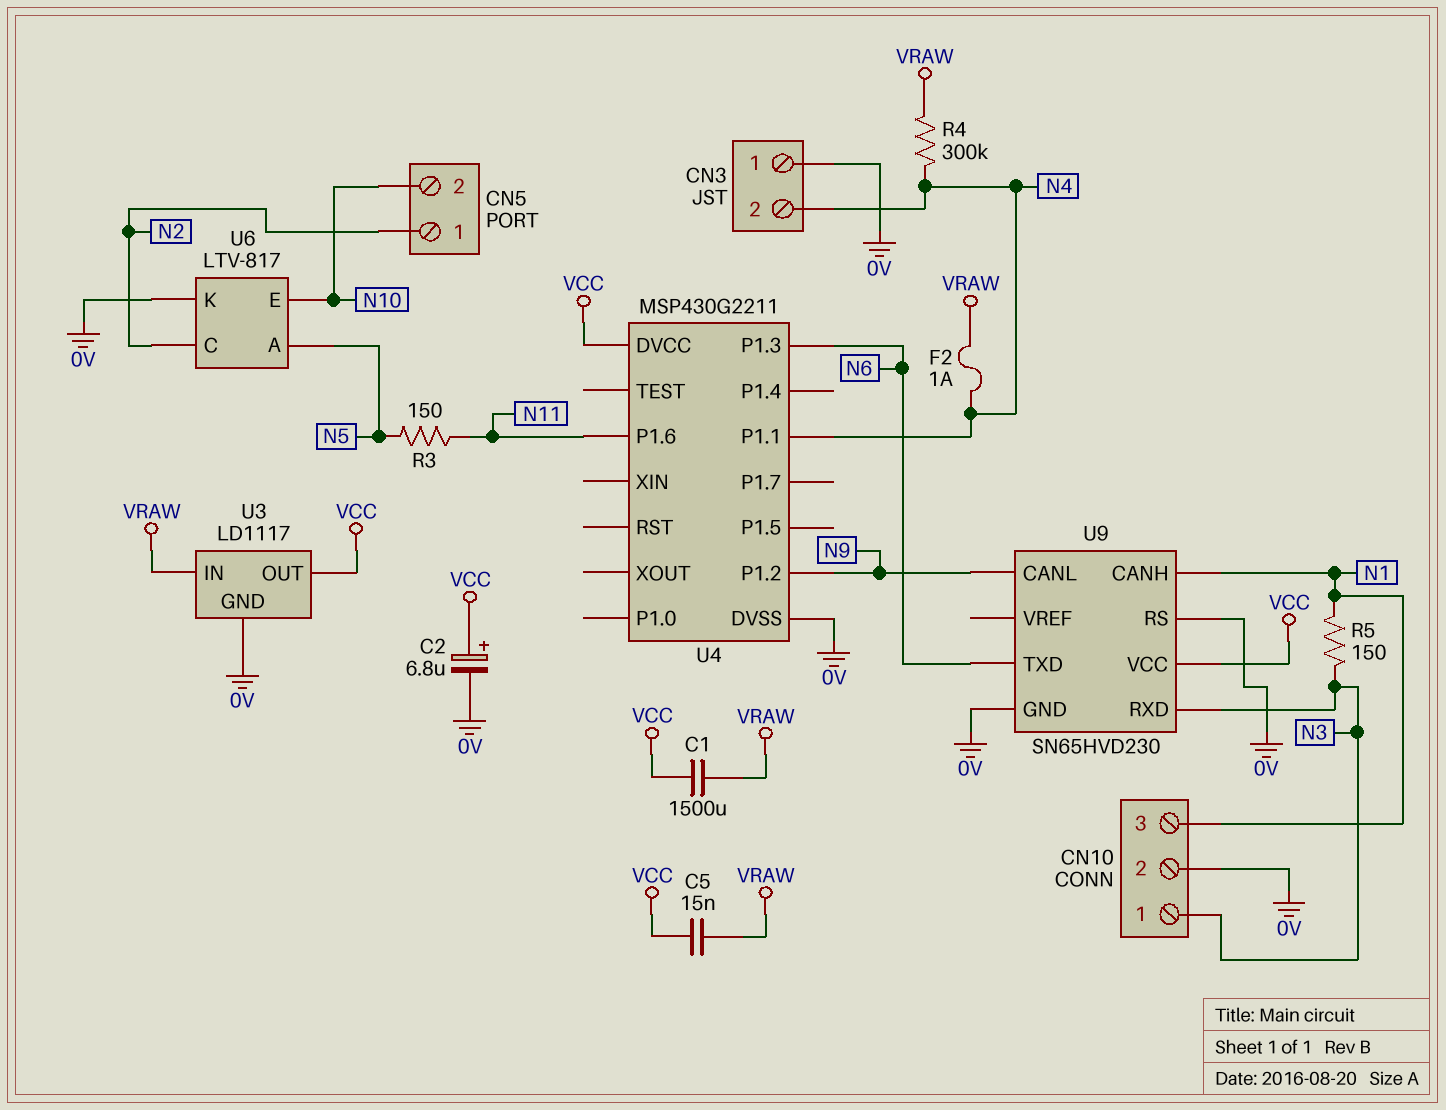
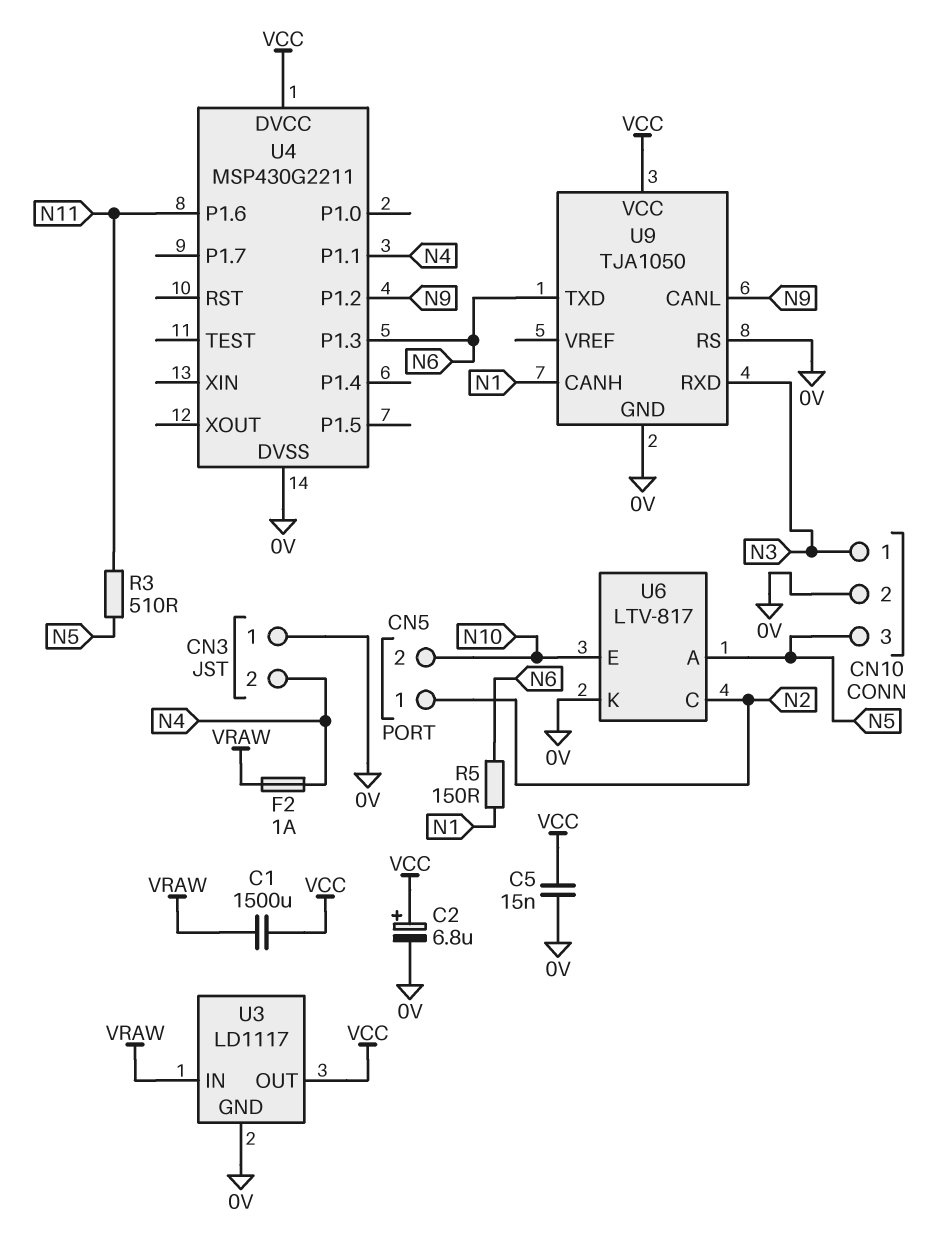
C5: 15nF (VCC, VRAW) -> 15nF (0V, VCC)
CN10 pin 3: N1 -> N5
R3: 150 (N5, N11) -> 510 (N5, N11)
R4: 300k (N4, VRAW) -> none
R5: 150 (N1, N3) -> 150 (N1, N6)
U9: SN65HVD230 -> TJA1050

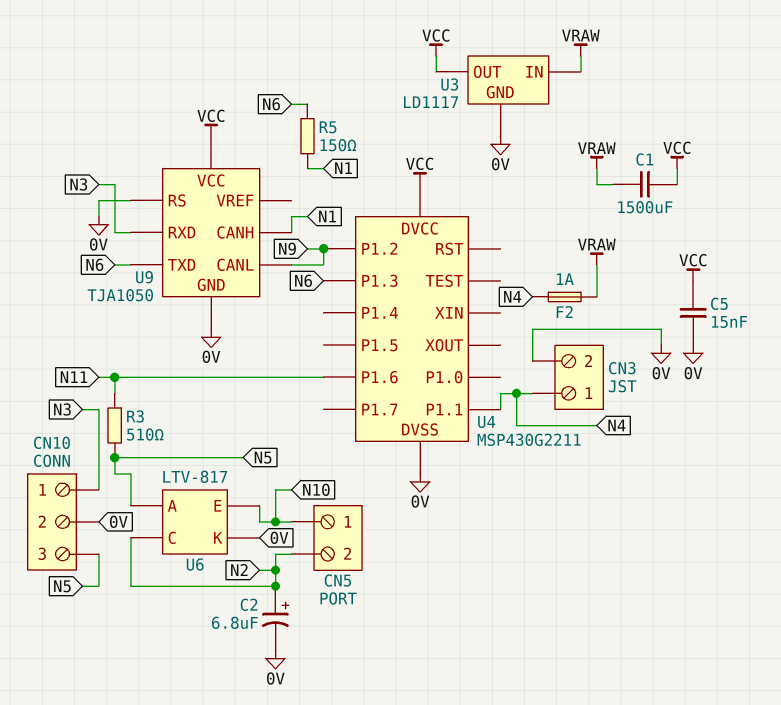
C2: 6.8uF (plus VCC, minus 0V) -> 6.8uF (plus N2, minus 0V)
CN3 pin 1: 0V -> N4
CN3 pin 2: N4 -> 0V
CN5 pin 1: N2 -> N10
CN5 pin 2: N10 -> N2

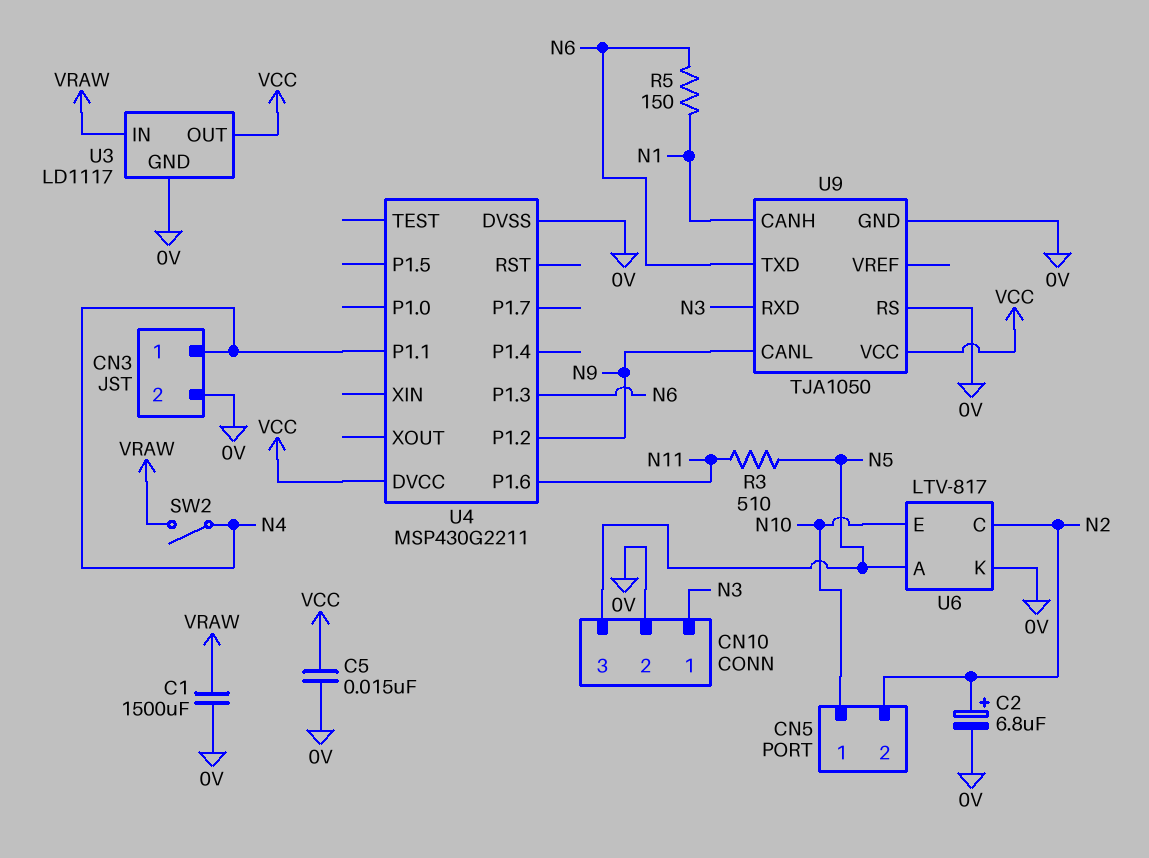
C1: 1500uF (VCC, VRAW) -> 1500uF (0V, VRAW)
F2: 1A (N4, VRAW) -> none
SW2: none -> switch (N4, VRAW)

